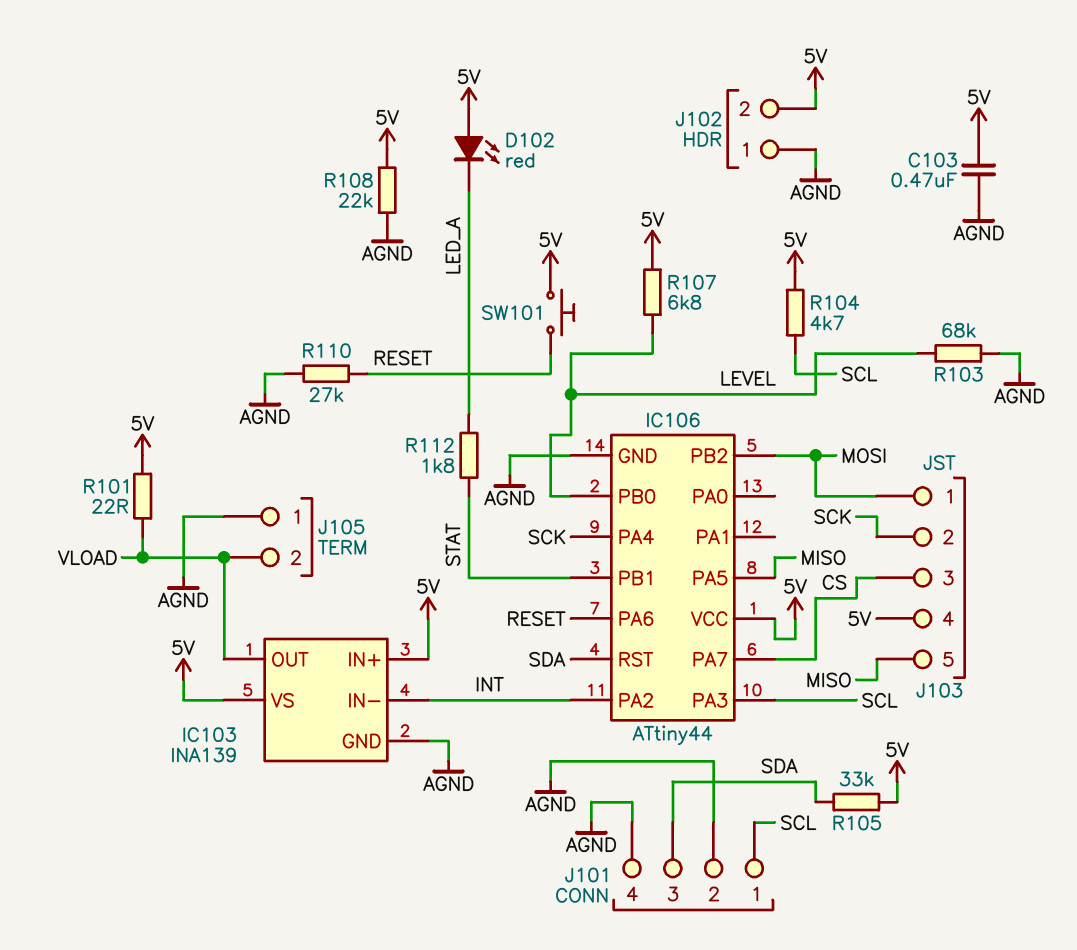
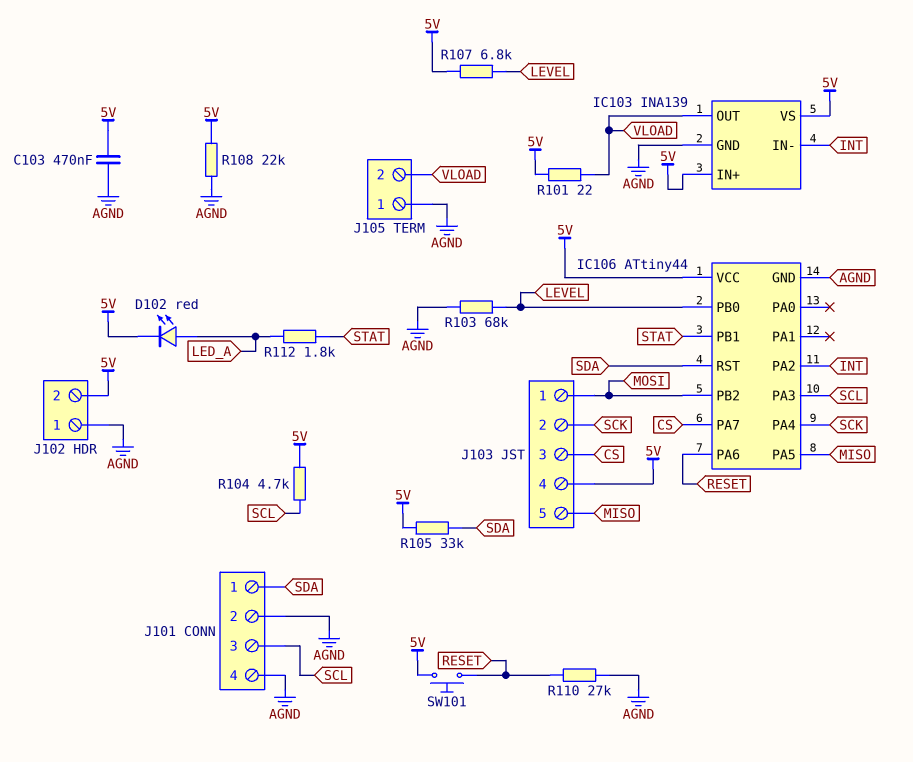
D102: LED red (A 5V, K LED_A) -> LED red (A LED_A, K 5V)
J101 pin 1: SCL -> SDA
J101 pin 3: SDA -> SCL

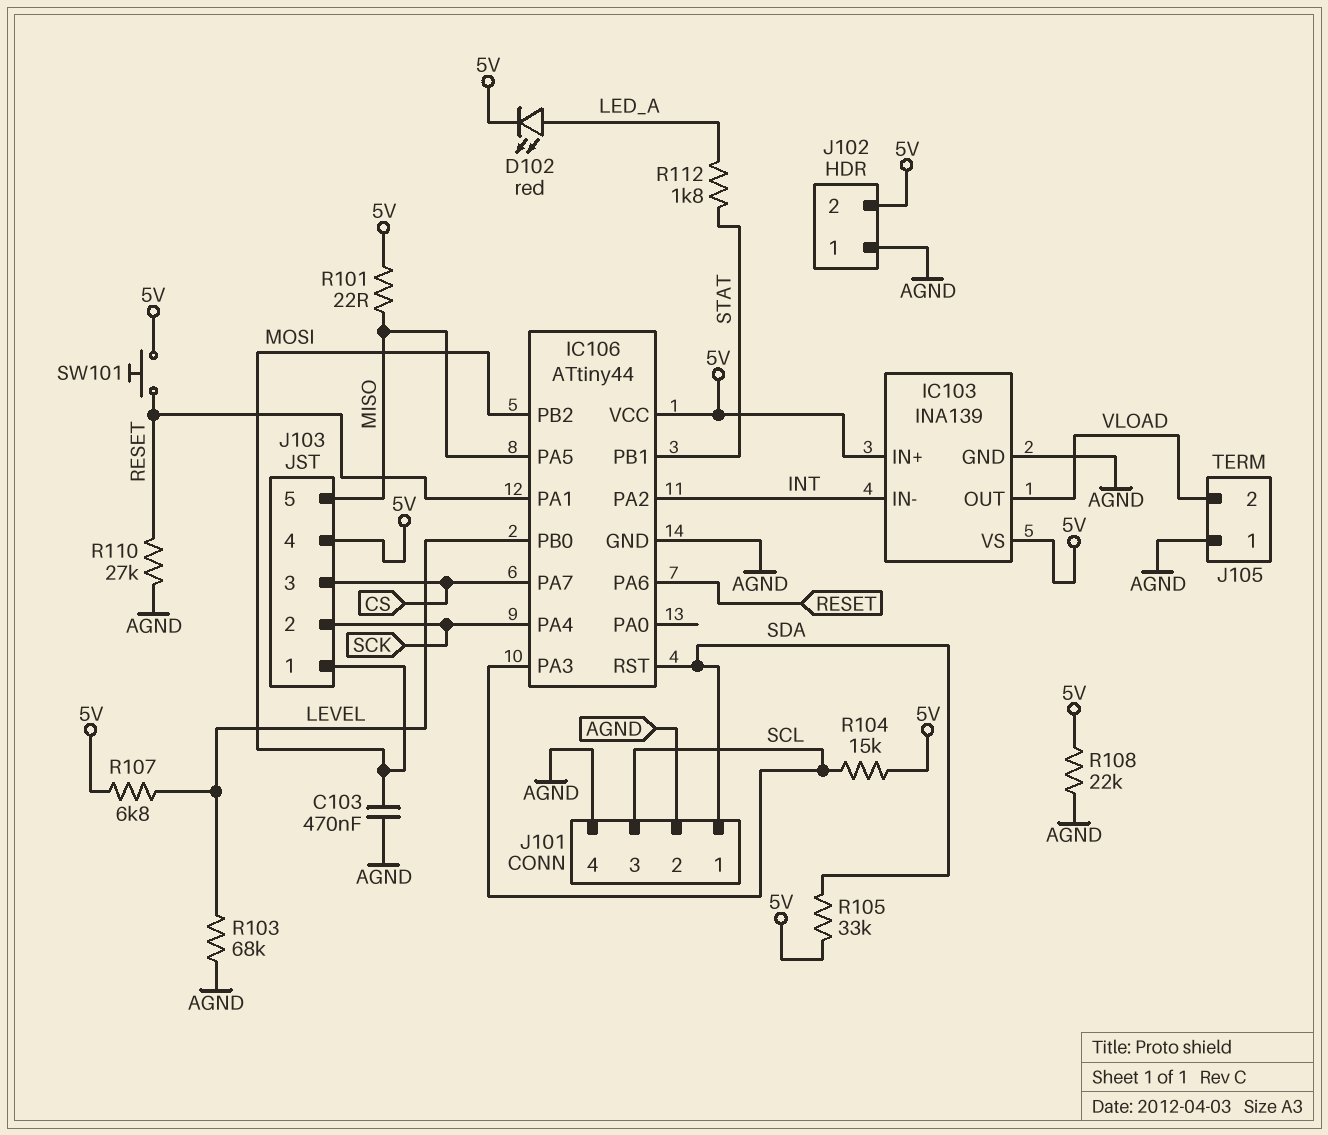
C103: 470nF (5V, AGND) -> 470nF (AGND, MOSI)
IC106 pin PA1: none -> RESET
R101: 22 (5V, VLOAD) -> 22 (5V, MISO)
R104: 4.7k (5V, SCL) -> 15k (5V, SCL)

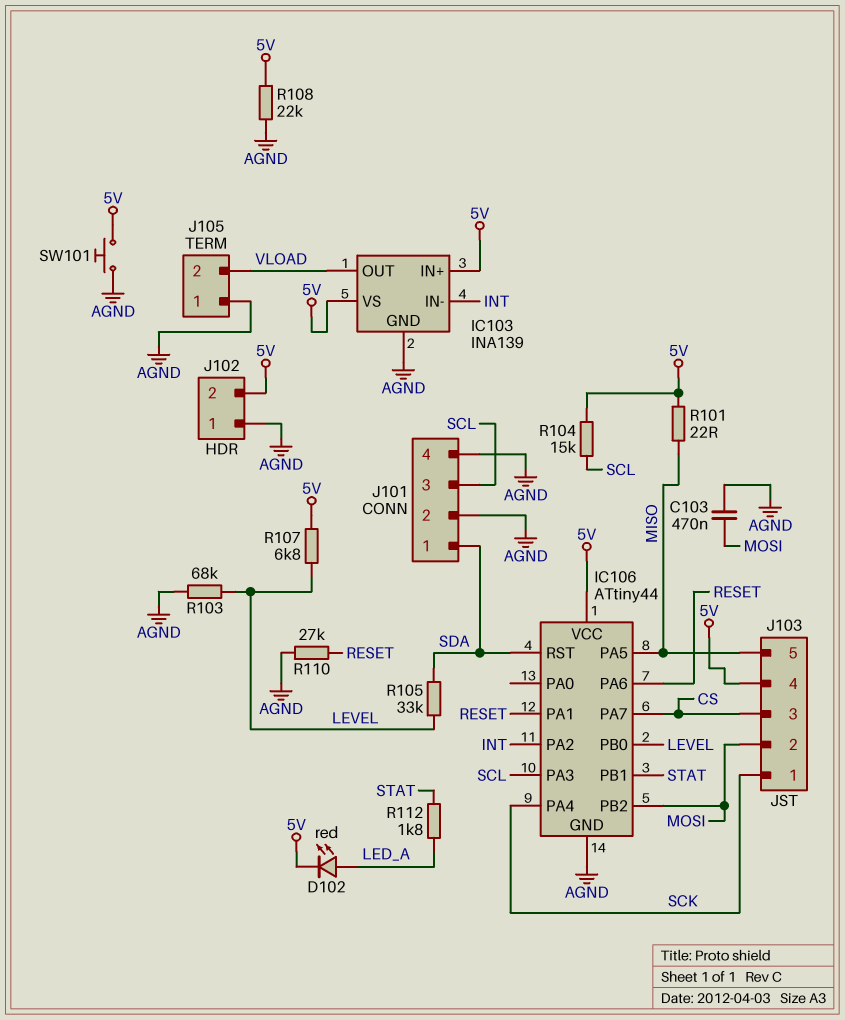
J103 pin 1: MOSI -> SCK
J103 pin 2: SCK -> MOSI
R105: 33k (5V, SDA) -> 33k (LEVEL, SDA)
SW101: button (5V, RESET) -> button (5V, AGND)

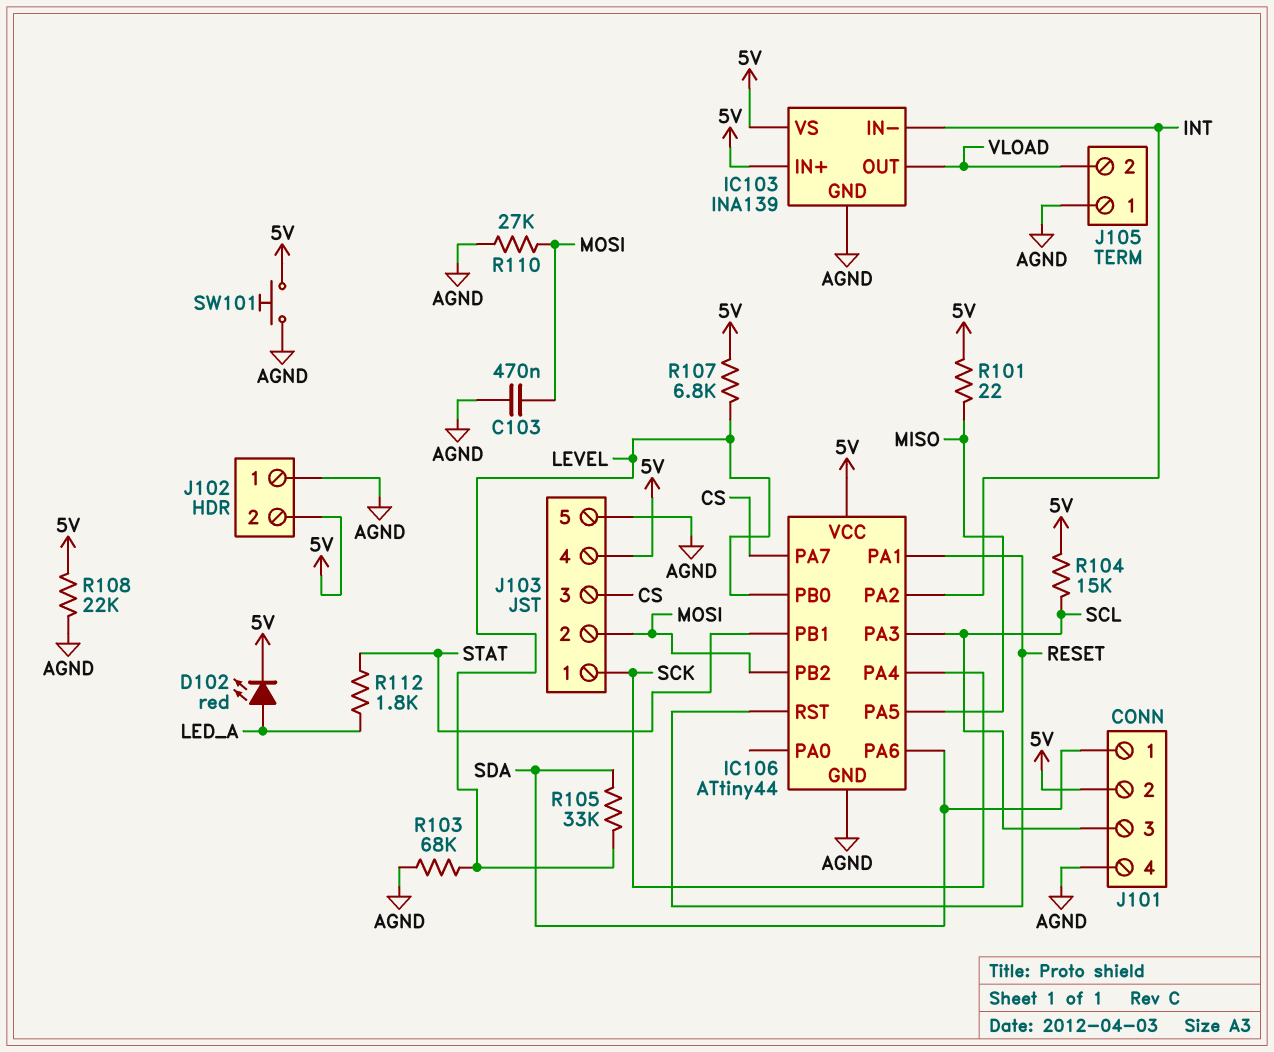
IC106 pin PA6: RESET -> SDA
IC106 pin RST: SDA -> RESET
J101 pin 2: AGND -> 5V
J103 pin 5: MISO -> AGND
R110: 27k (AGND, RESET) -> 27k (AGND, MOSI)

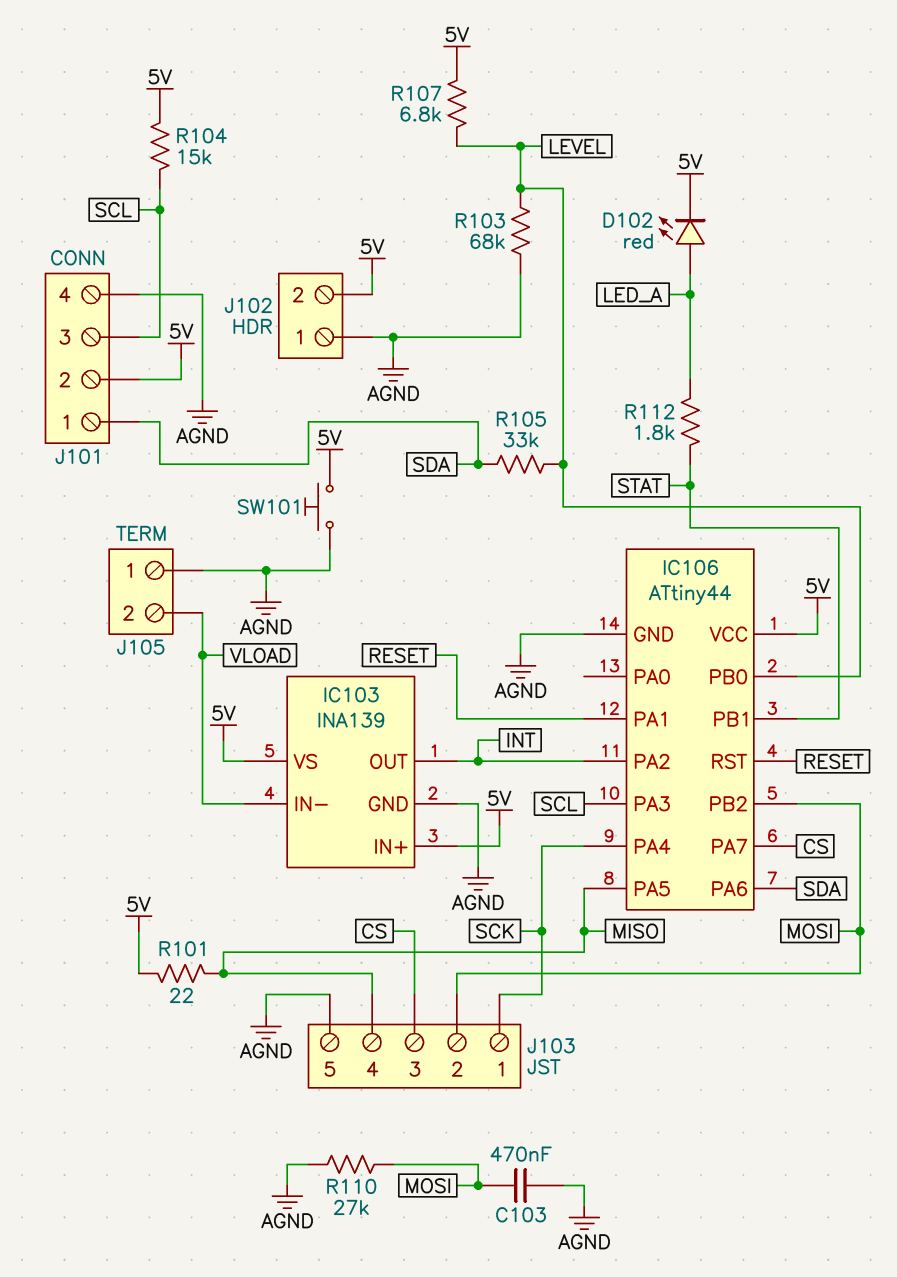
IC103 pin IN-: INT -> VLOAD
IC103 pin OUT: VLOAD -> INT
J103 pin 4: 5V -> MISO
R108: 22k (5V, AGND) -> none

